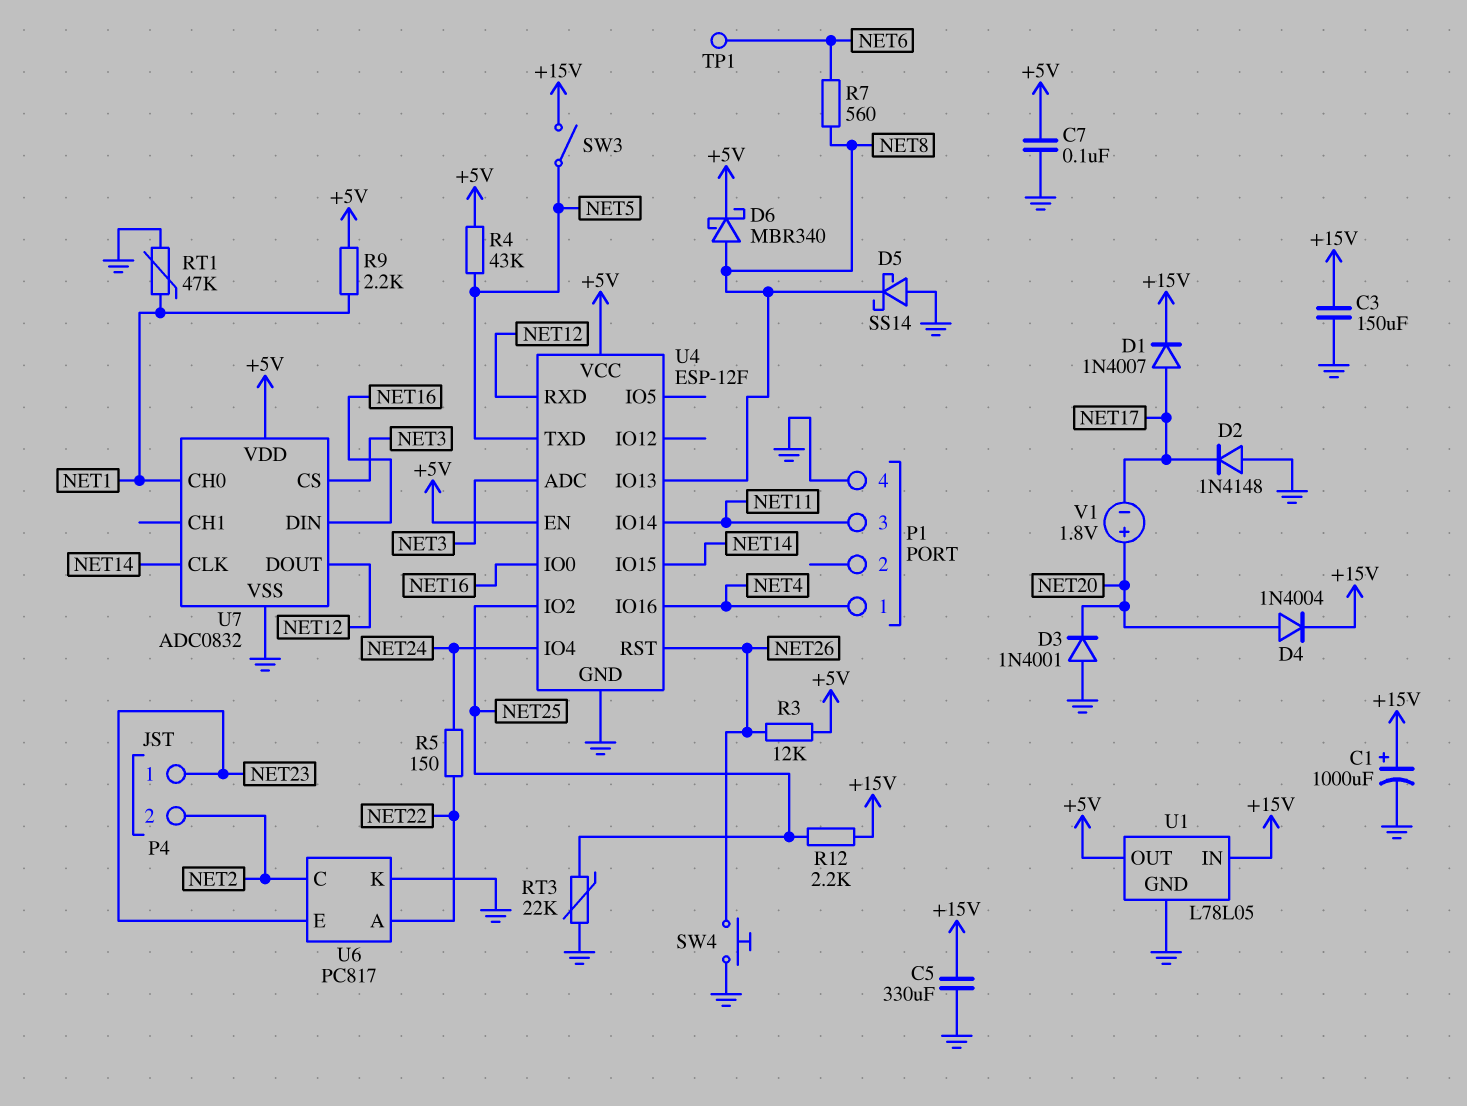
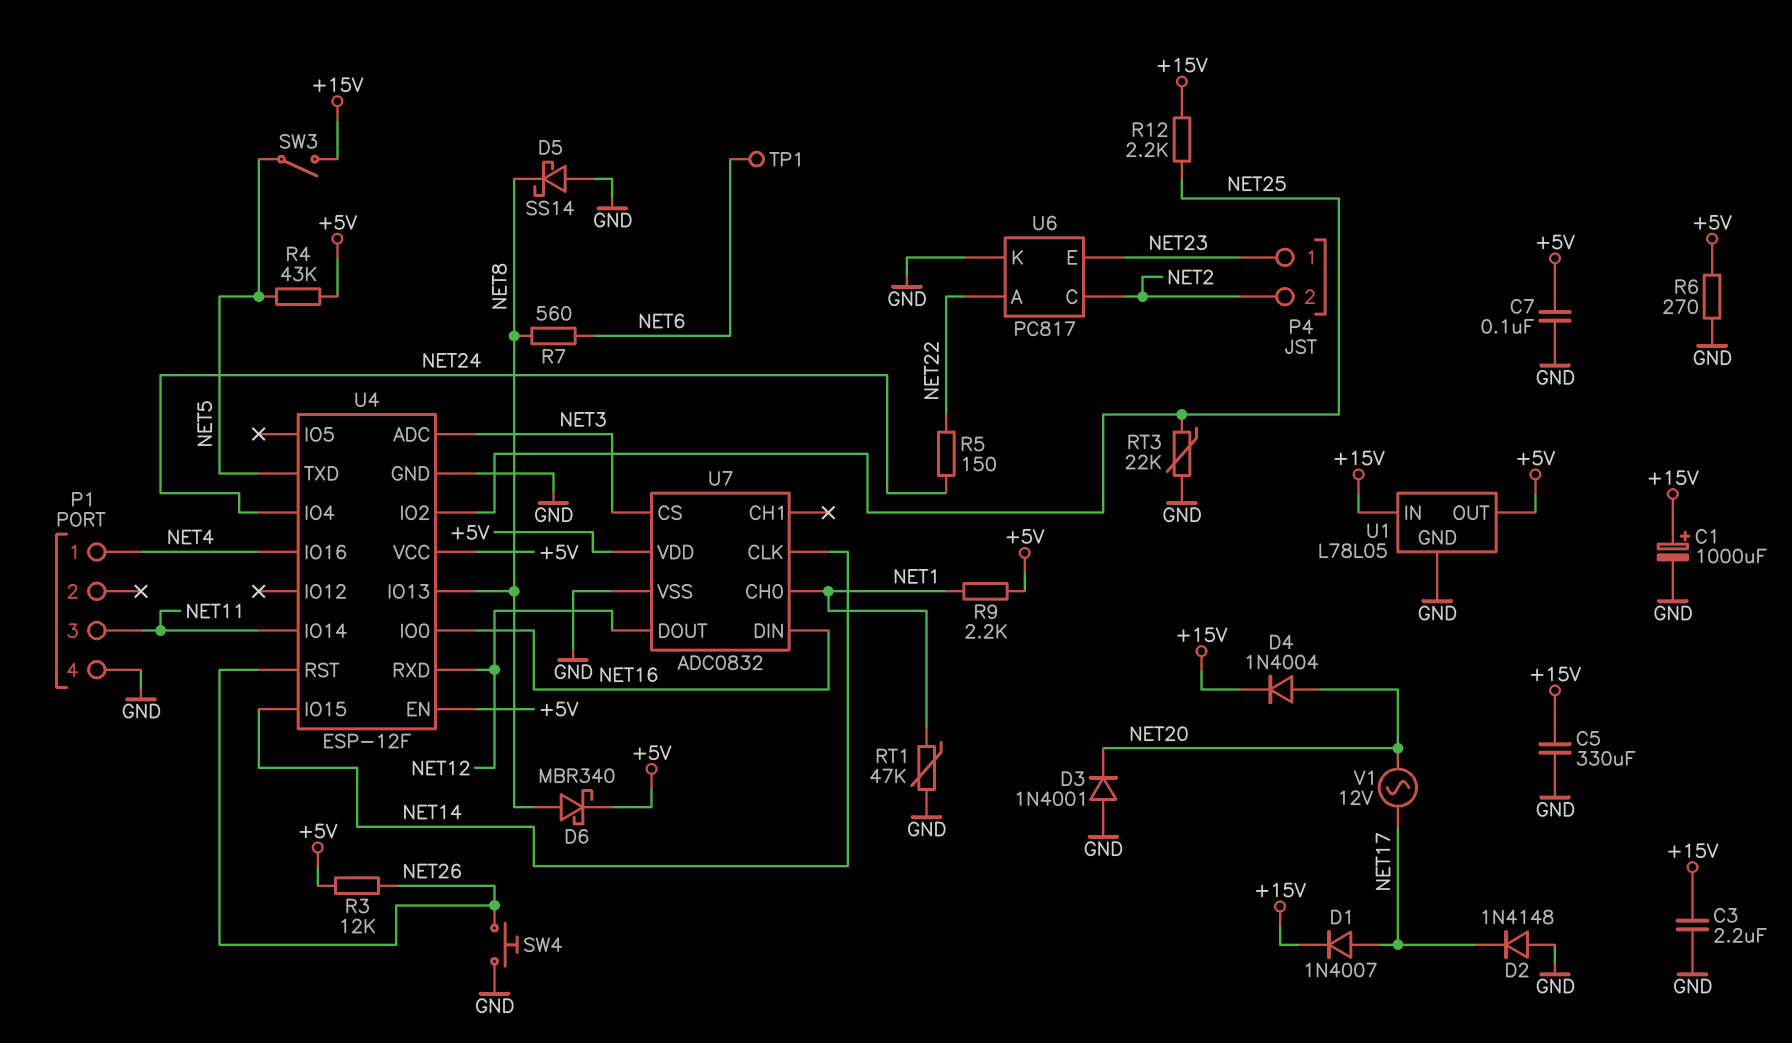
C3: 150uF (+15V, GND) -> 2.2uF (+15V, GND)
R6: none -> 270 (+5V, GND)
V1: 1.8V (plus NET20, minus NET17) -> AC 12V (NET17, NET20)

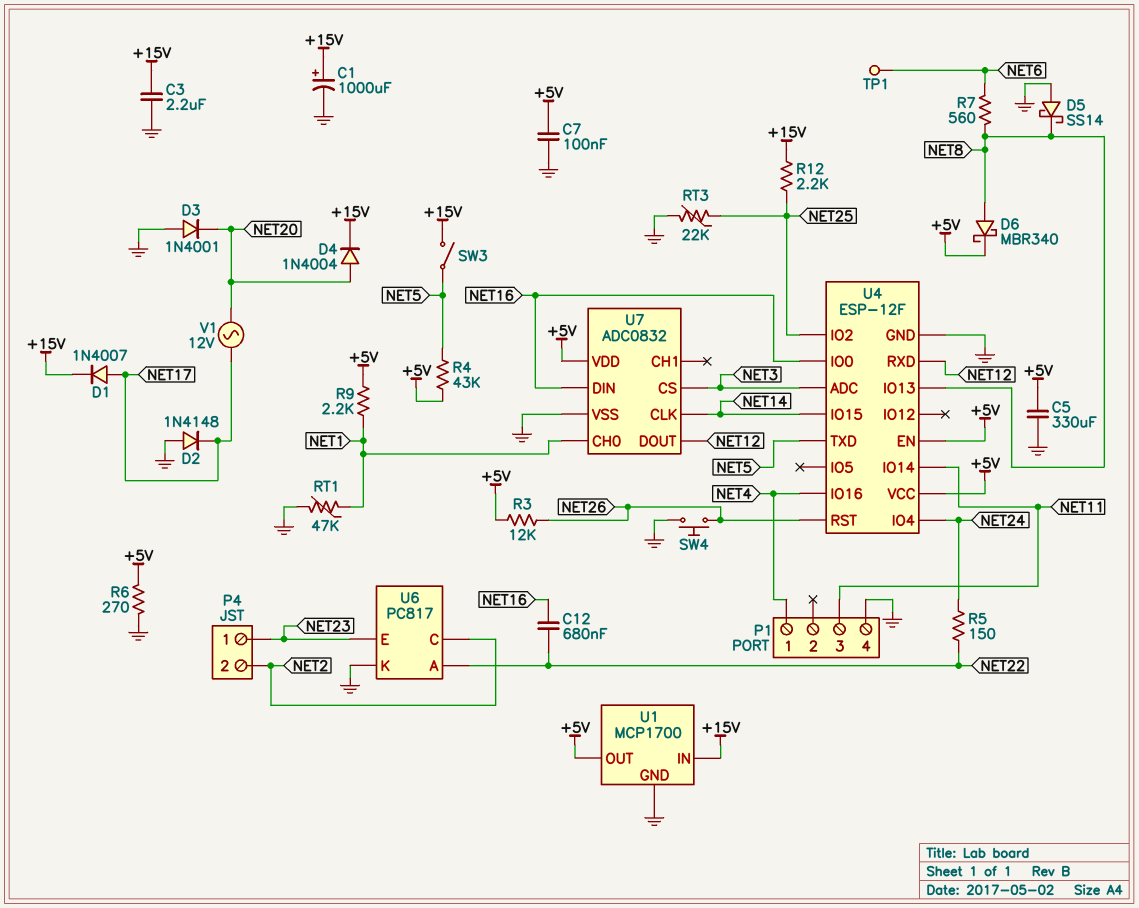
C5: 330uF (+15V, GND) -> 330uF (+5V, GND)
C12: none -> 680nF (NET16, NET22)
U1: L78L05 -> MCP1700

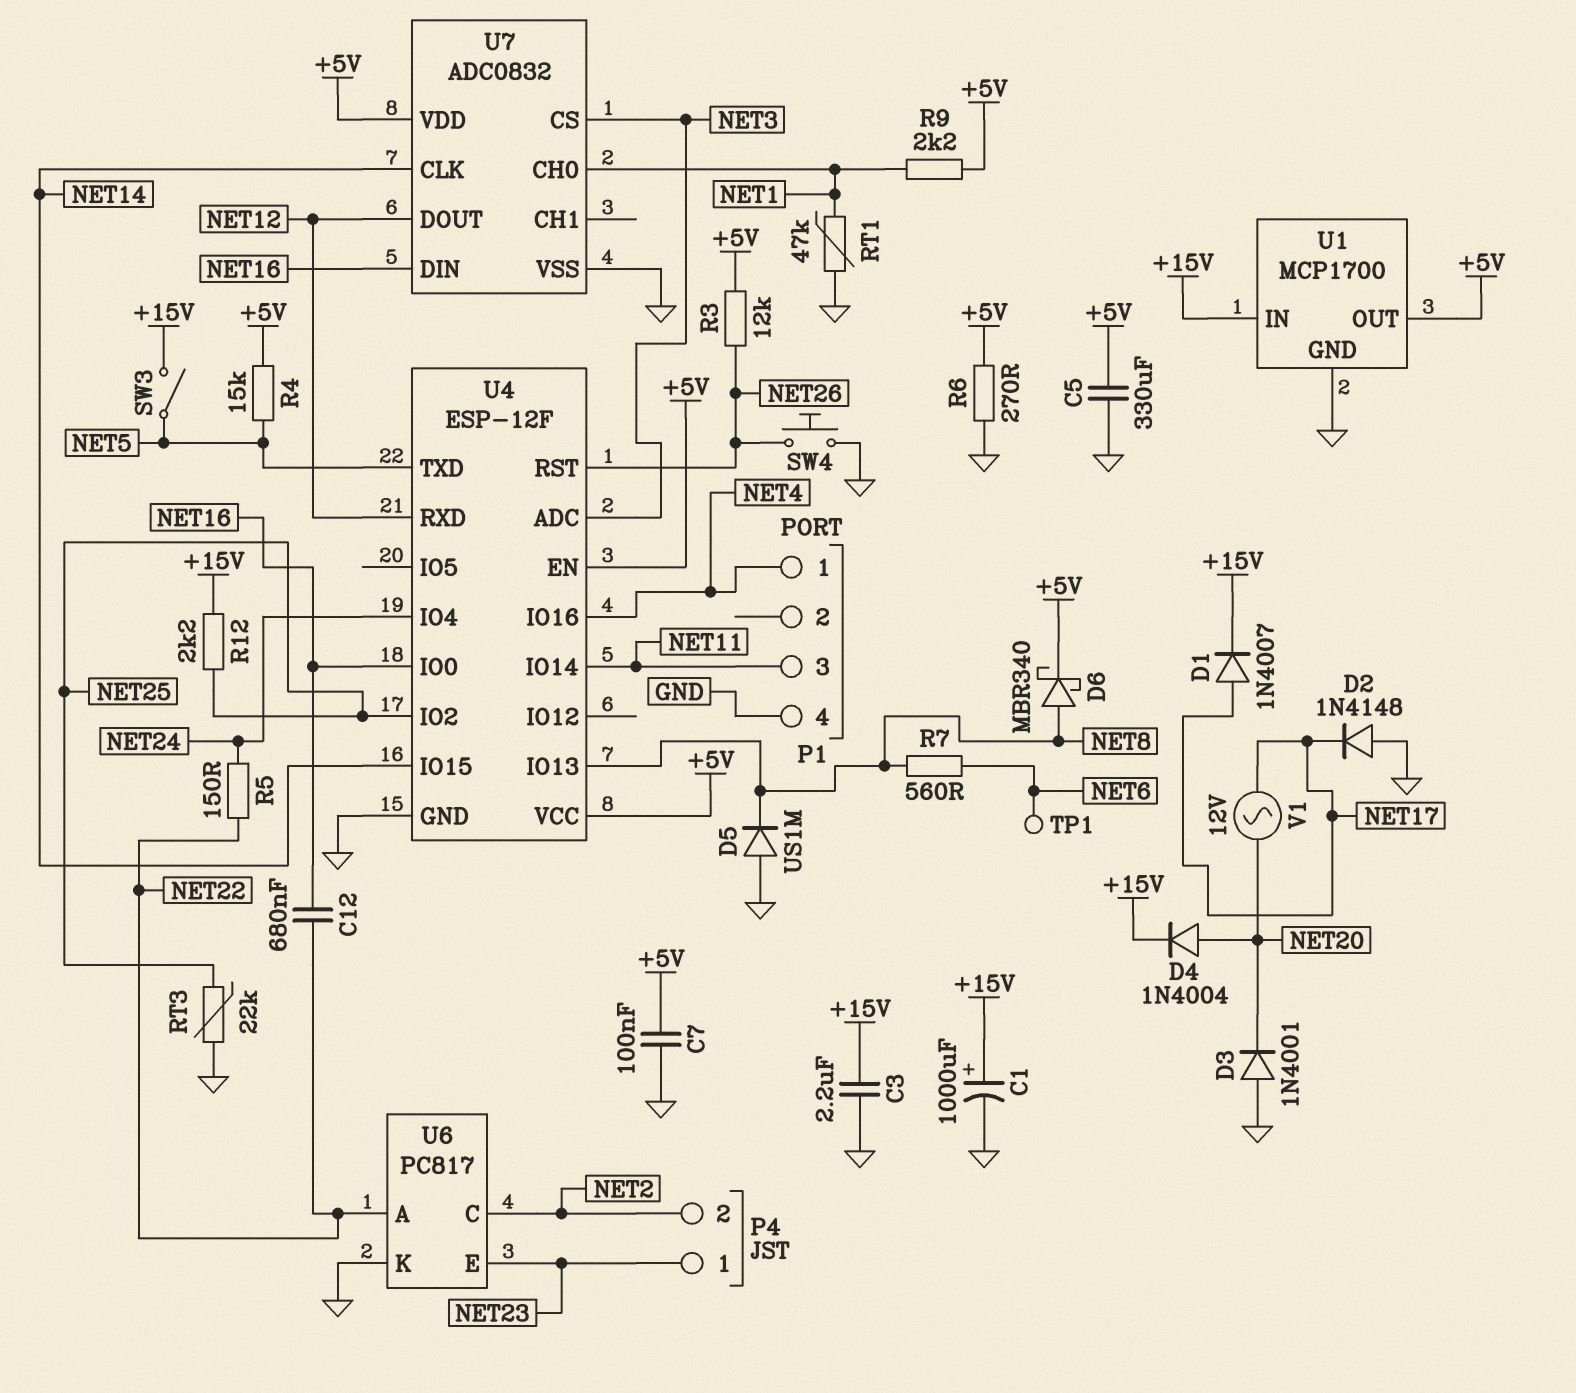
D5: schottky SS14 (A GND, K NET8) -> diode US1M (A GND, K NET8)
R4: 43k (+5V, NET5) -> 15k (+5V, NET5)

